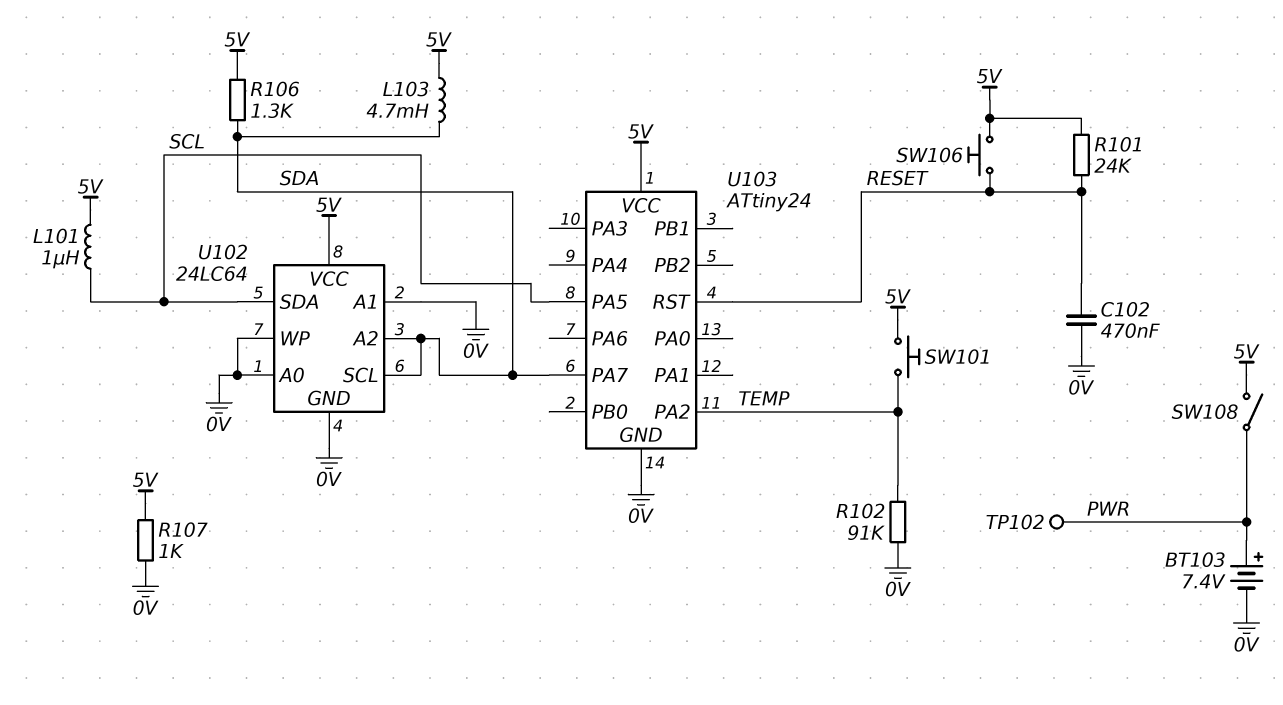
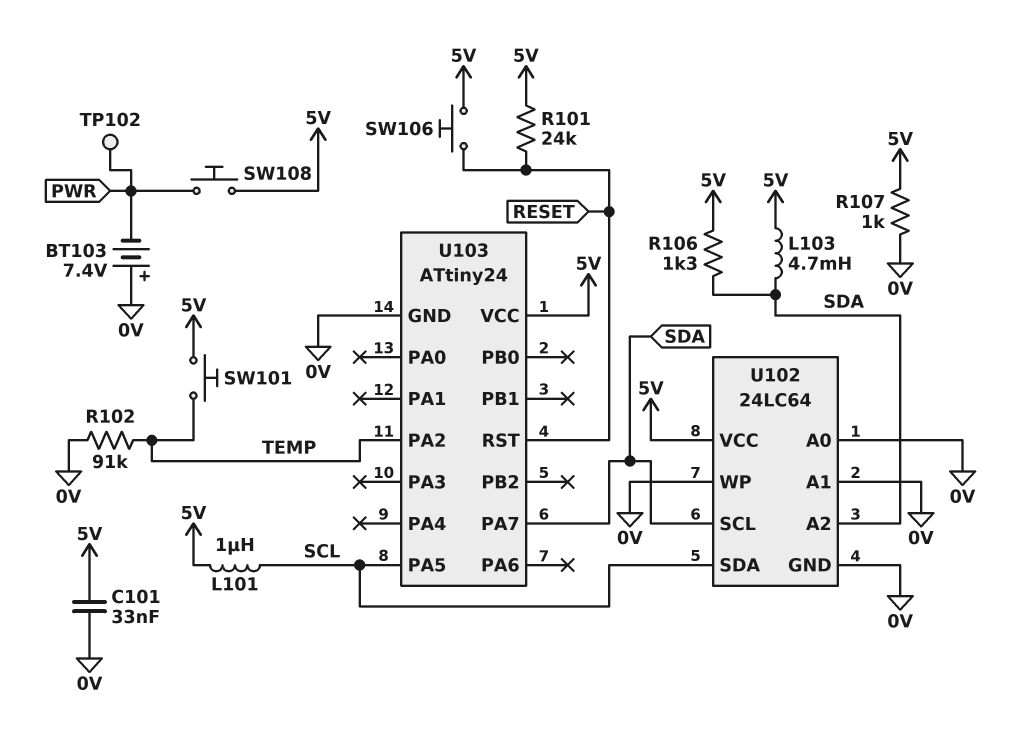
BT103: 7.4V (plus PWR, minus 0V) -> 7.4V (plus 0V, minus PWR)
C101: none -> 33nF (0V, 5V)
C102: 470nF (0V, RESET) -> none
SW108: switch (5V, PWR) -> button (5V, PWR)

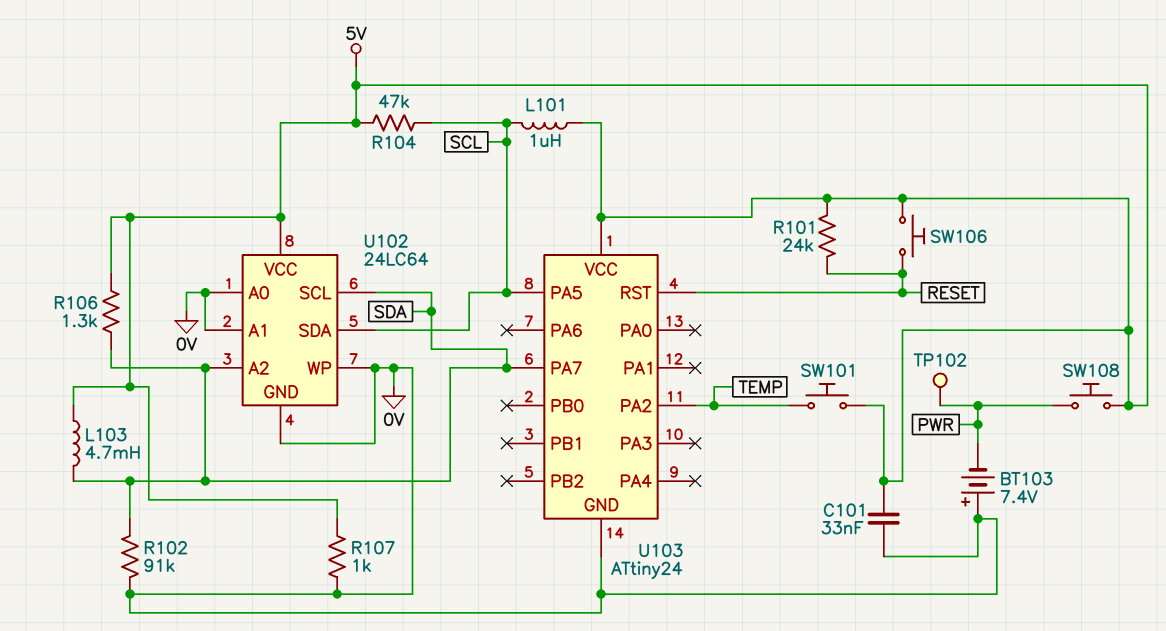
R102: 91k (0V, TEMP) -> 91k (0V, SDA)
R104: none -> 47k (5V, SCL)

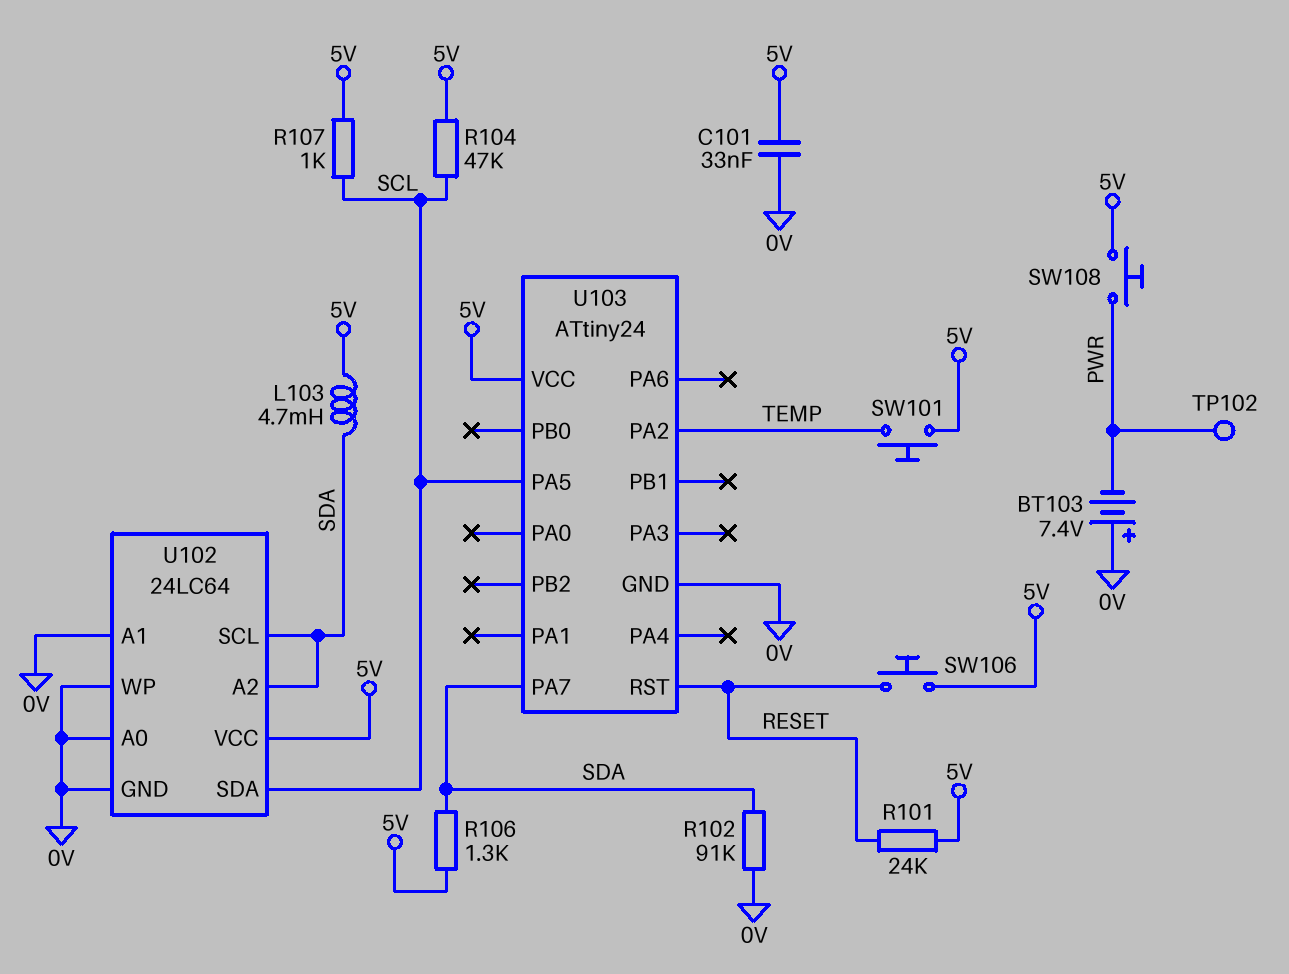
L101: 1uH (5V, SCL) -> none
R107: 1k (0V, 5V) -> 1k (5V, SCL)

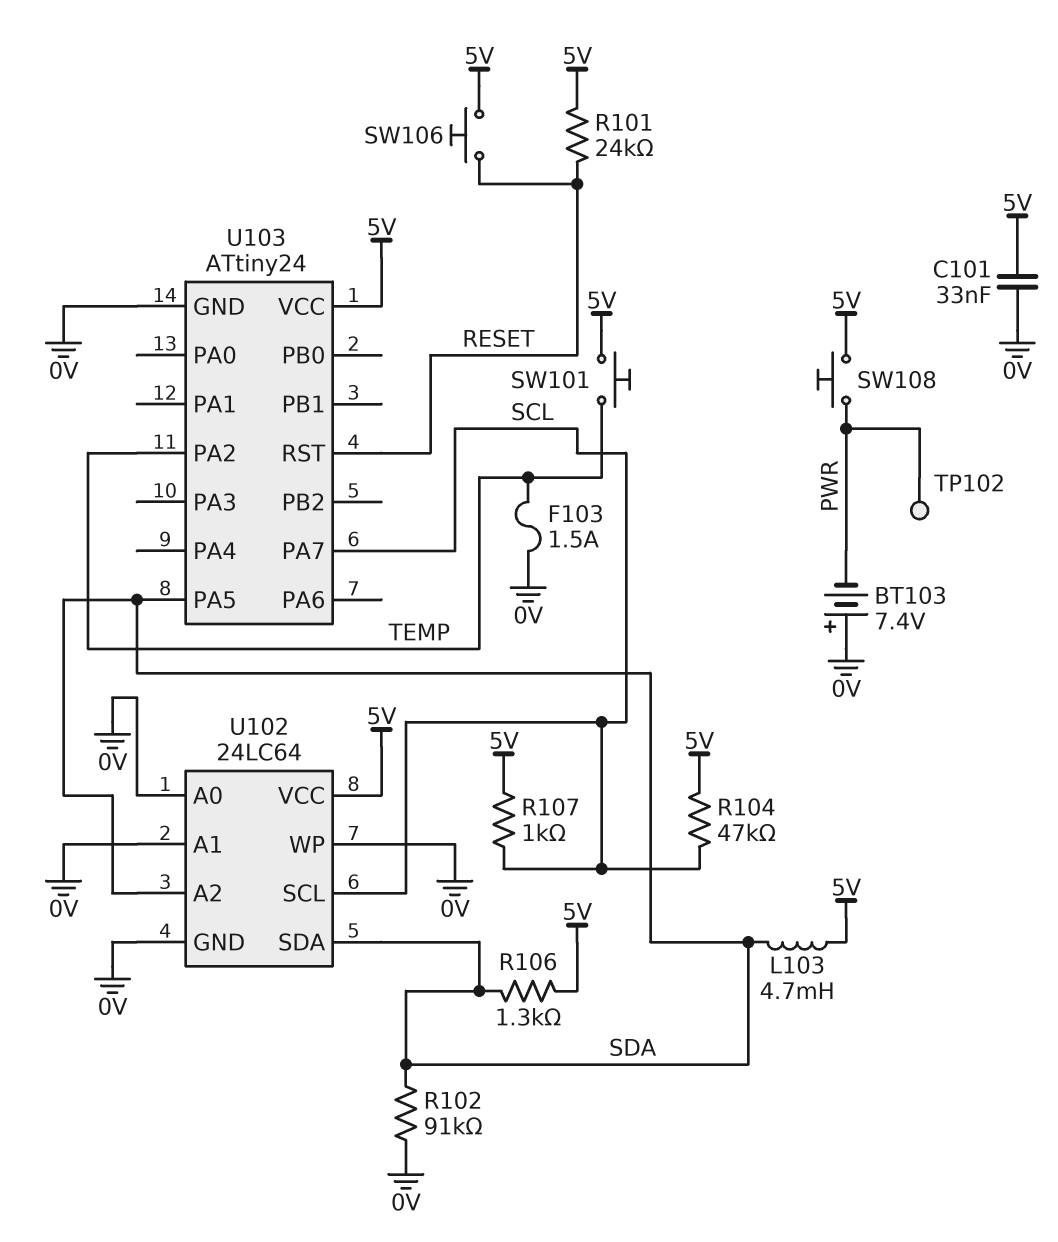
F103: none -> 1.5A (0V, TEMP)
U102 pin SCL: SDA -> SCL
U102 pin SDA: SCL -> SDA
U103 pin PA5: SCL -> SDA
U103 pin PA7: SDA -> SCL

